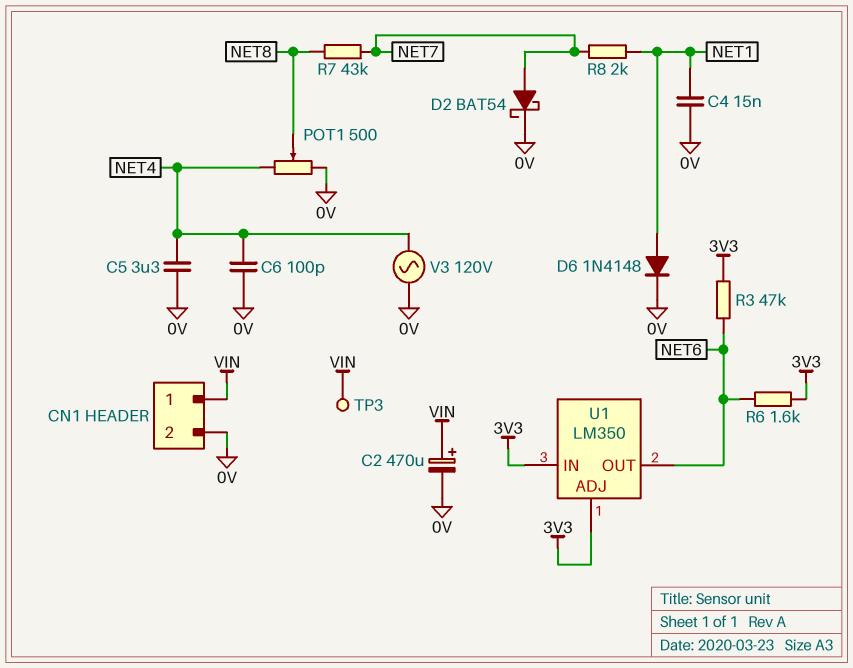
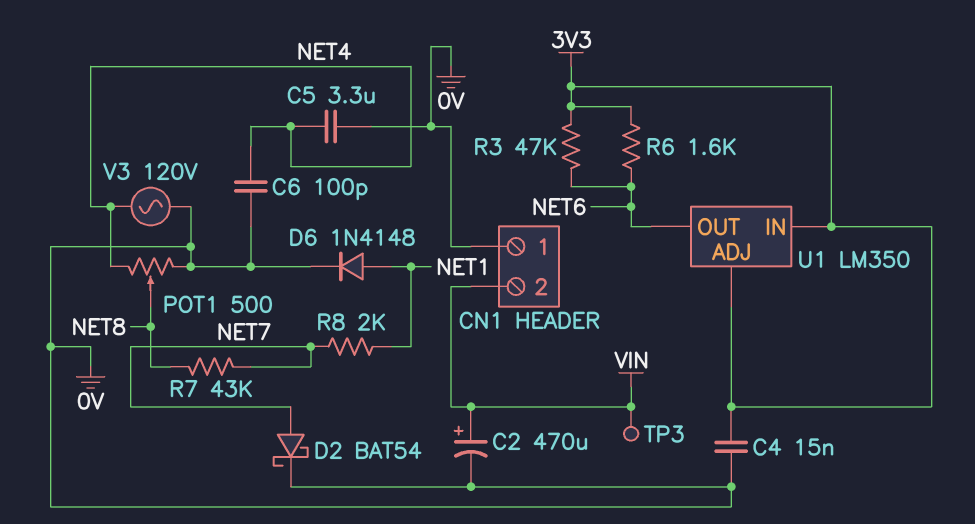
C4: 15nF (0V, NET1) -> 15nF (0V, 3V3)
CN1 pin 1: VIN -> 0V
CN1 pin 2: 0V -> VIN

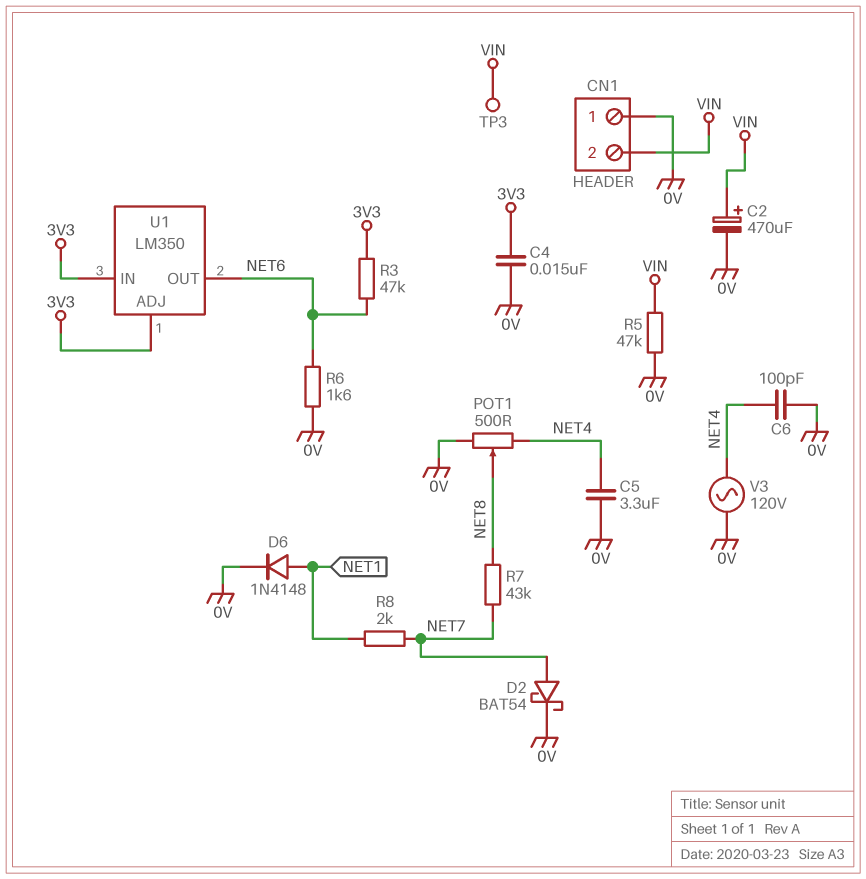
R5: none -> 47k (0V, VIN)
R6: 1.6k (3V3, NET6) -> 1.6k (0V, NET6)

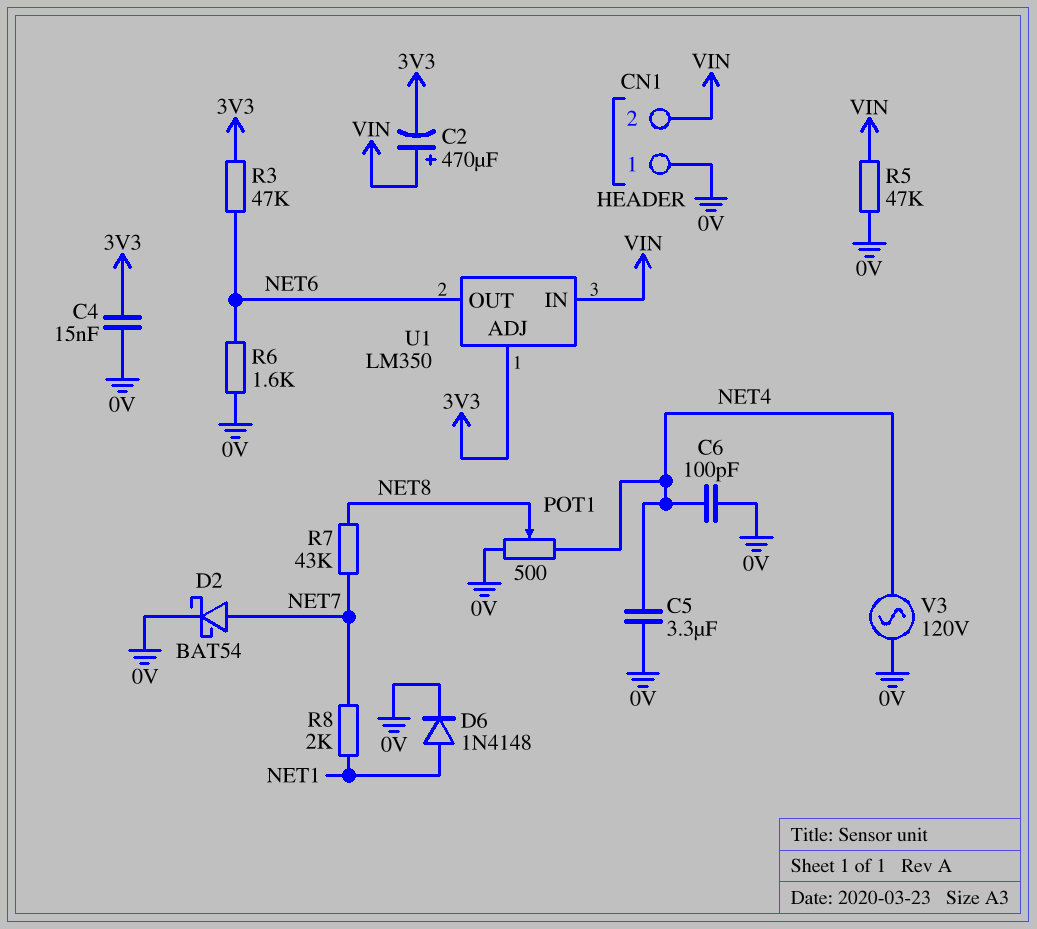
C2: 470uF (plus VIN, minus 0V) -> 470uF (plus VIN, minus 3V3)
TP3: test point (VIN) -> none
U1 pin IN: 3V3 -> VIN

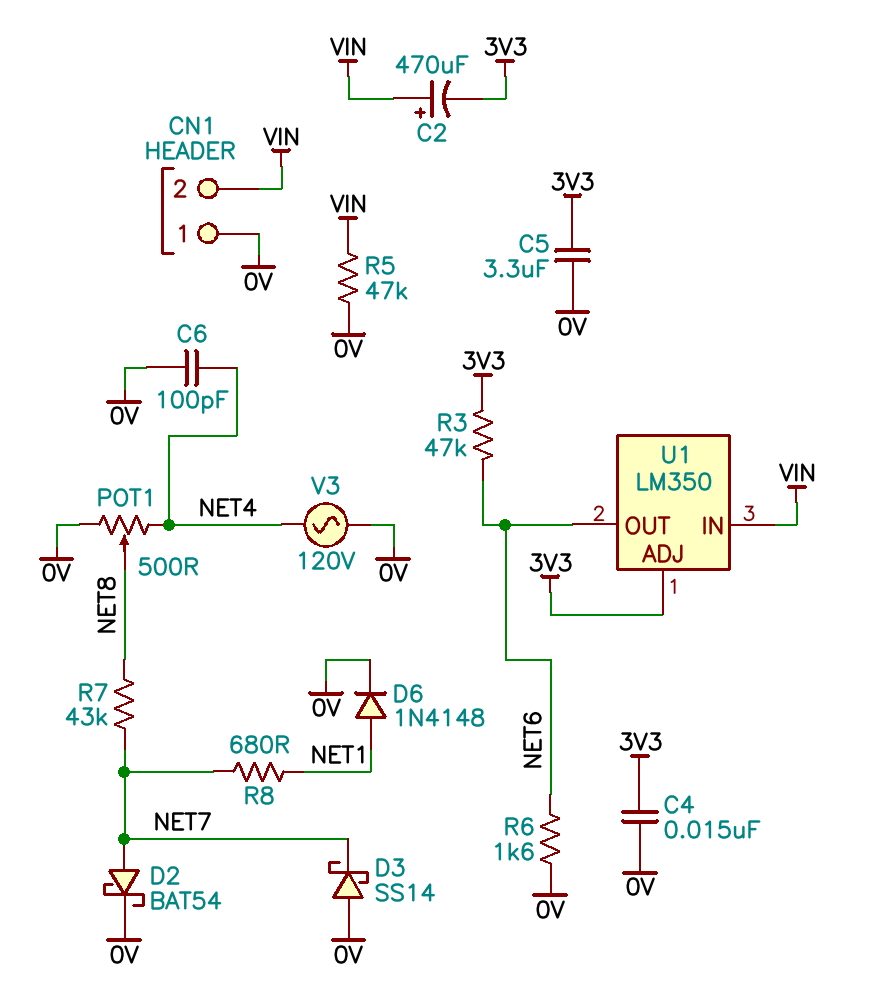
C5: 3.3uF (0V, NET4) -> 3.3uF (0V, 3V3)
D3: none -> schottky SS14 (A 0V, K NET7)
R8: 2k (NET1, NET7) -> 680 (NET1, NET7)

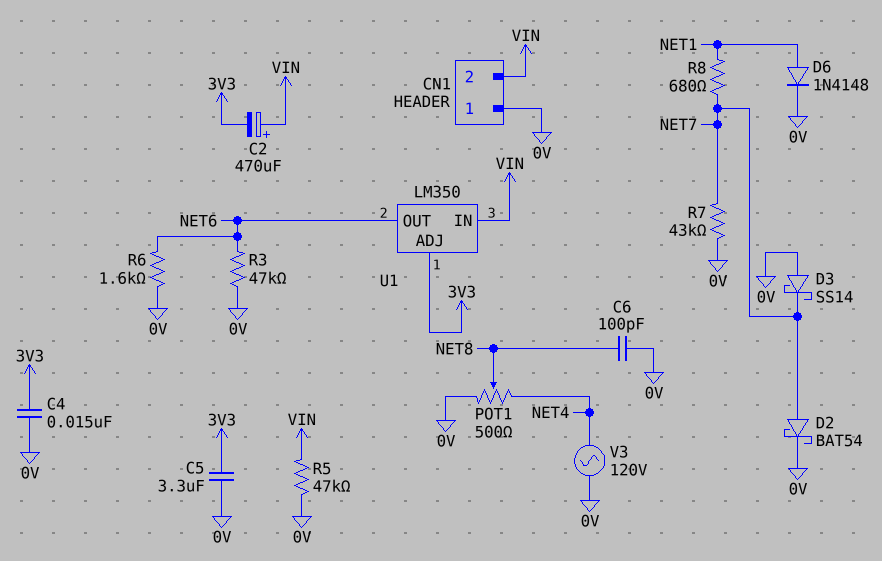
C6: 100pF (0V, NET4) -> 100pF (0V, NET8)
R3: 47k (3V3, NET6) -> 47k (0V, NET6)
R7: 43k (NET7, NET8) -> 43k (0V, NET7)

